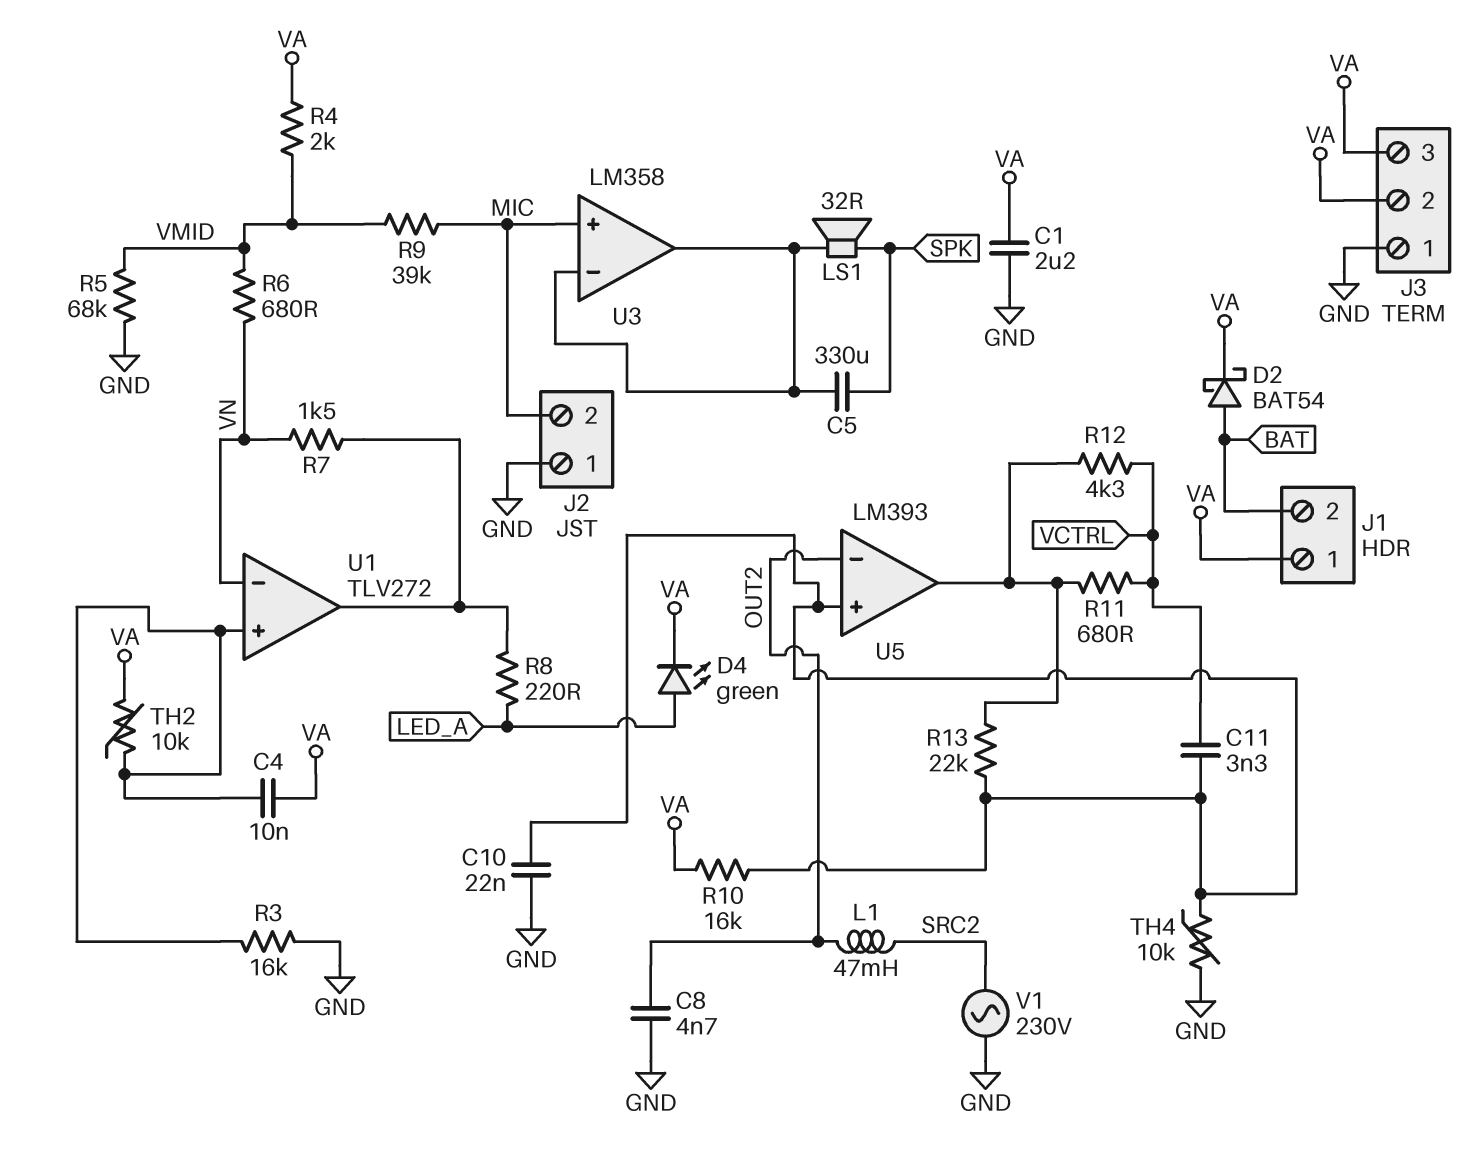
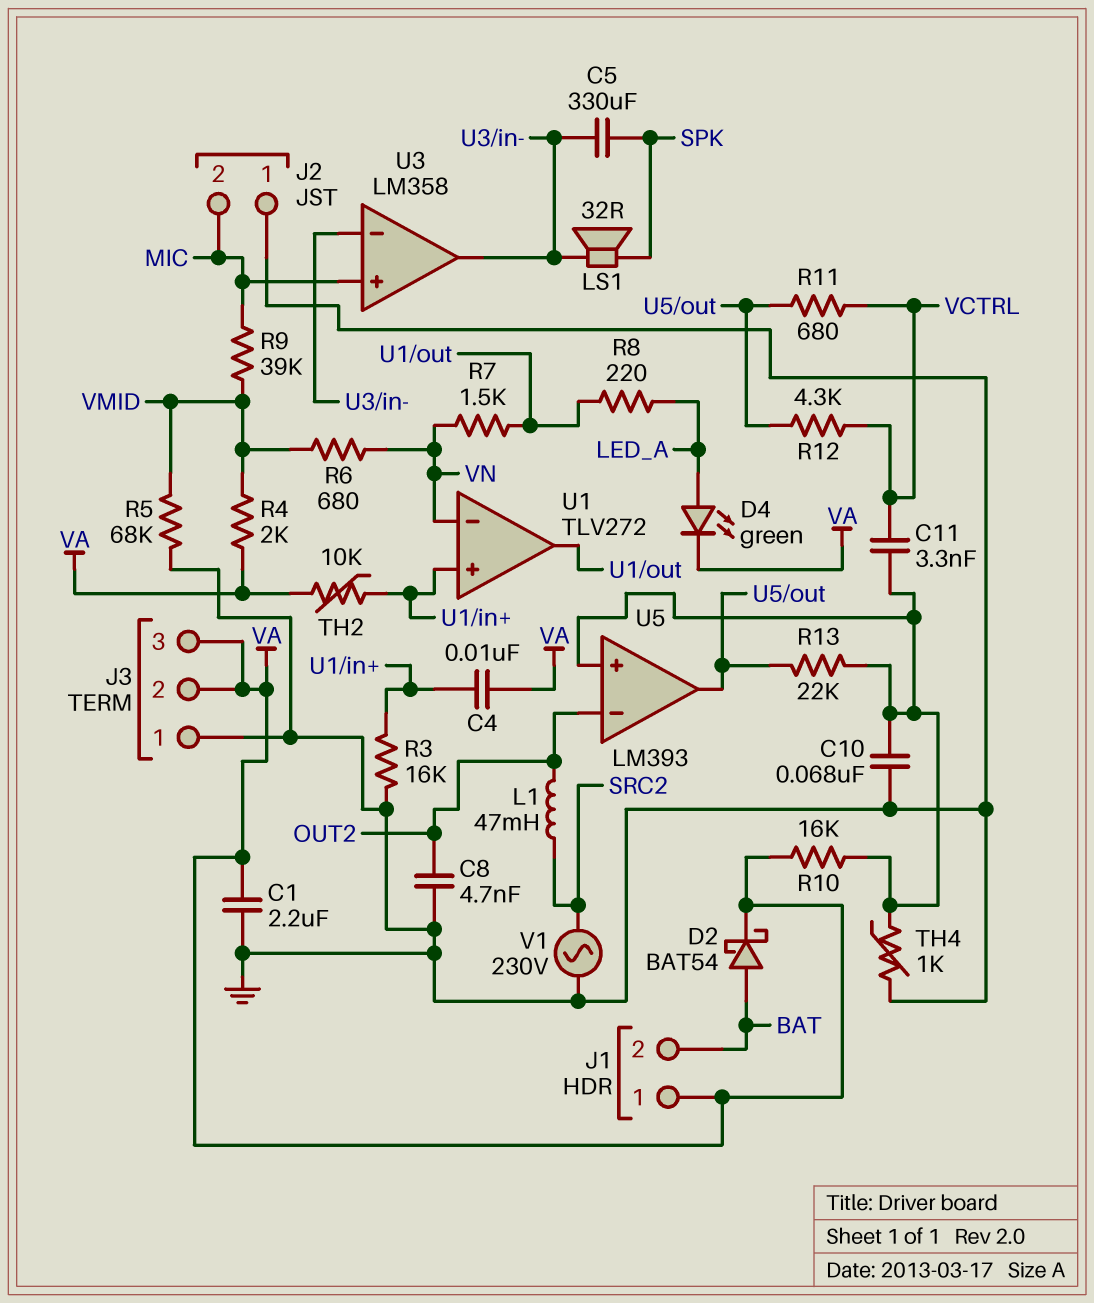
C10: 22nF (GND, U5/in+) -> 68nF (GND, U5/in+)
TH4: 10k (GND, U5/in+) -> 1k (GND, U5/in+)

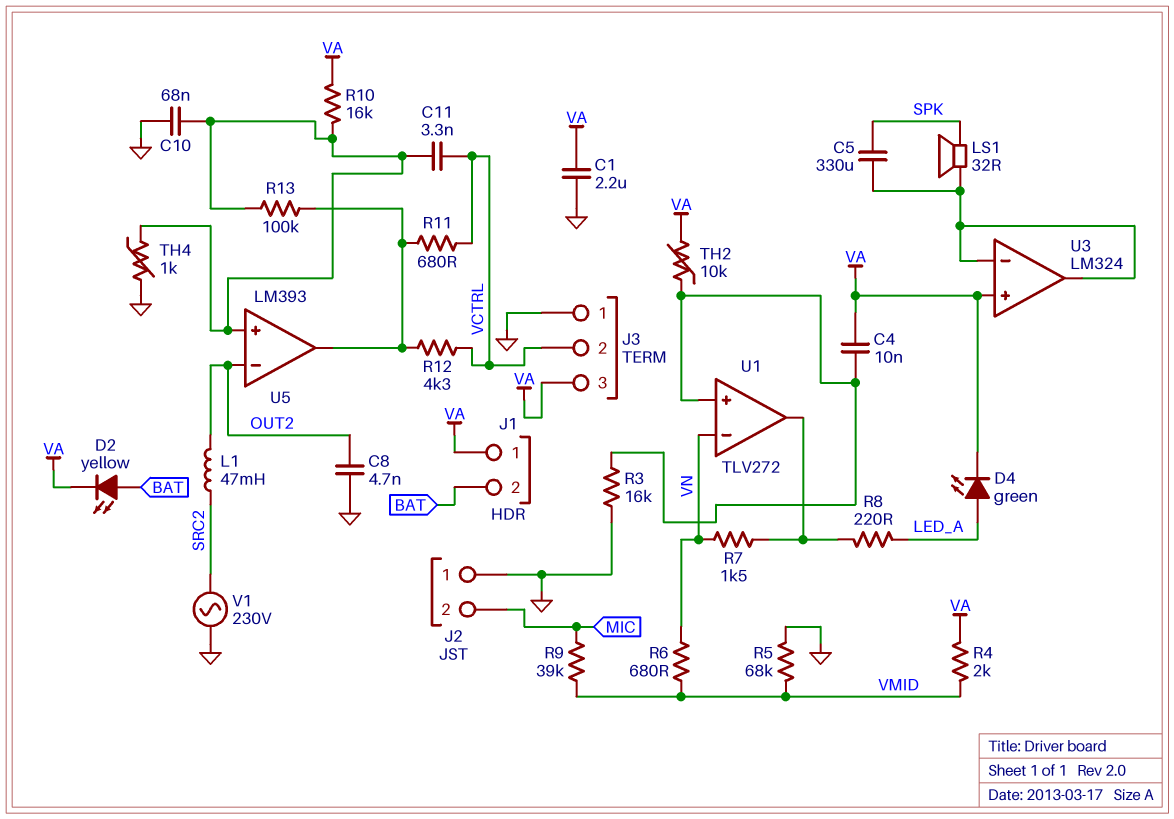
D2: schottky BAT54 (A BAT, K VA) -> LED yellow (A BAT, K VA)
J3 pin 2: VA -> VCTRL
R13: 22k (U5/in+, U5/out) -> 100k (U5/in+, U5/out)
U3: LM358 -> LM324
U3 pin in+: MIC -> VA

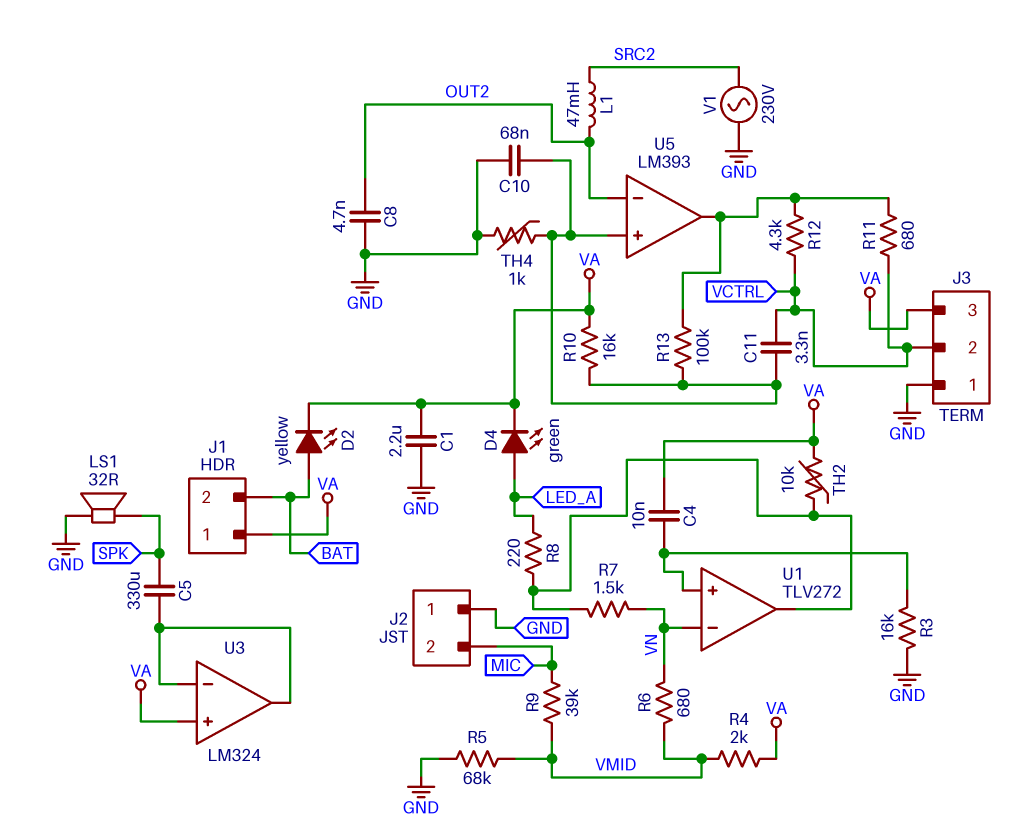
LS1: speaker 32R (SPK, U3/in-) -> speaker 32R (GND, SPK)
TH2: 10k (U1/in+, VA) -> 10k (U1/out, VA)

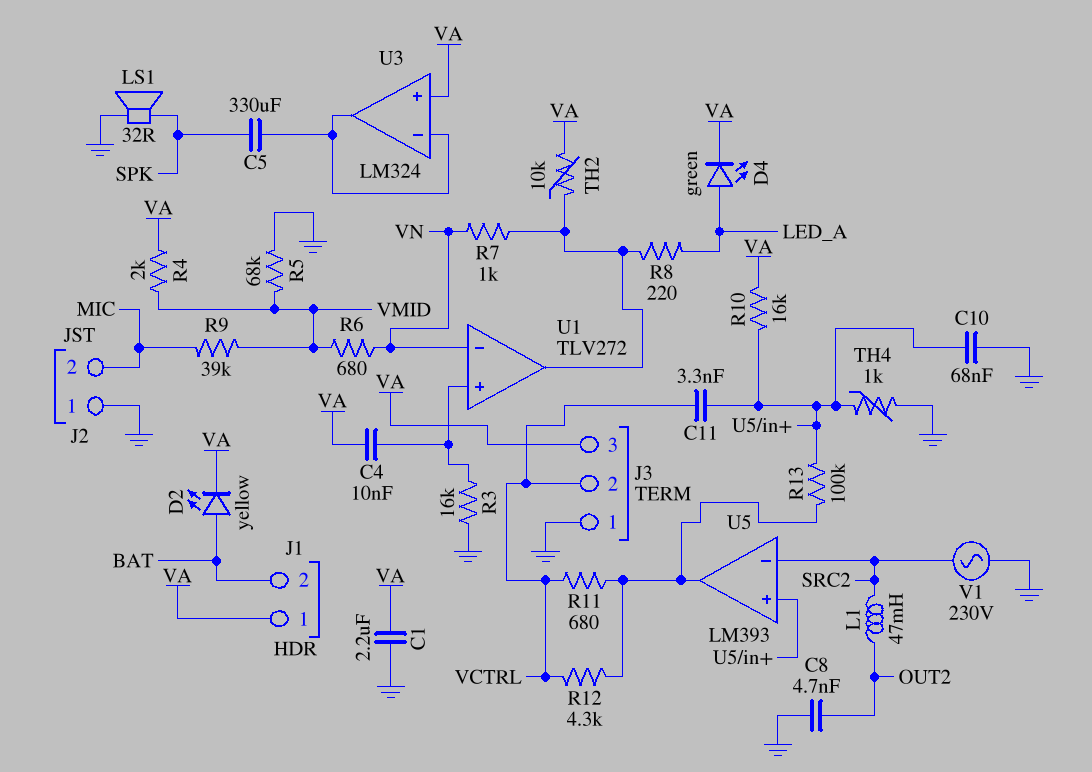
R7: 1.5k (U1/out, VN) -> 1k (U1/out, VN)
U5 pin in-: OUT2 -> SRC2

